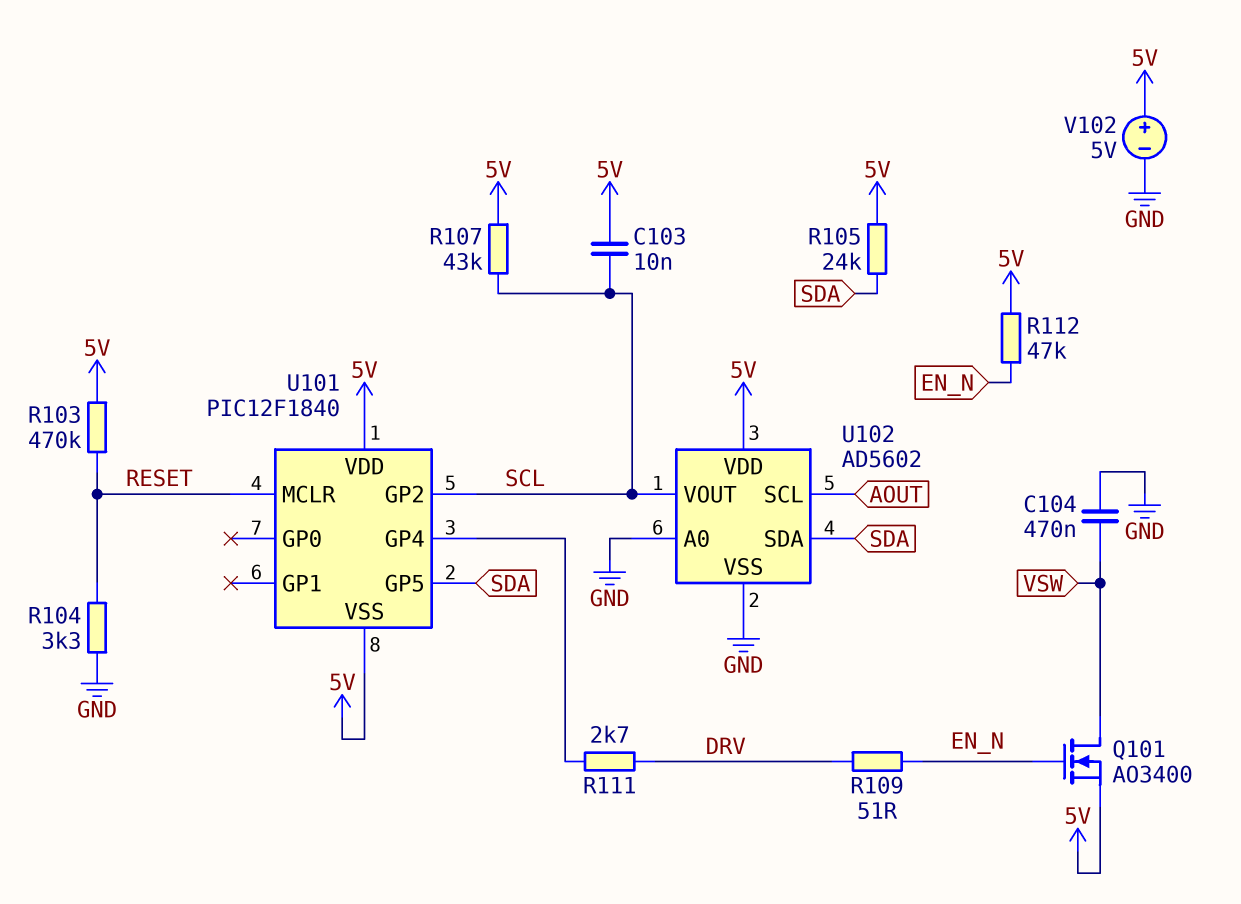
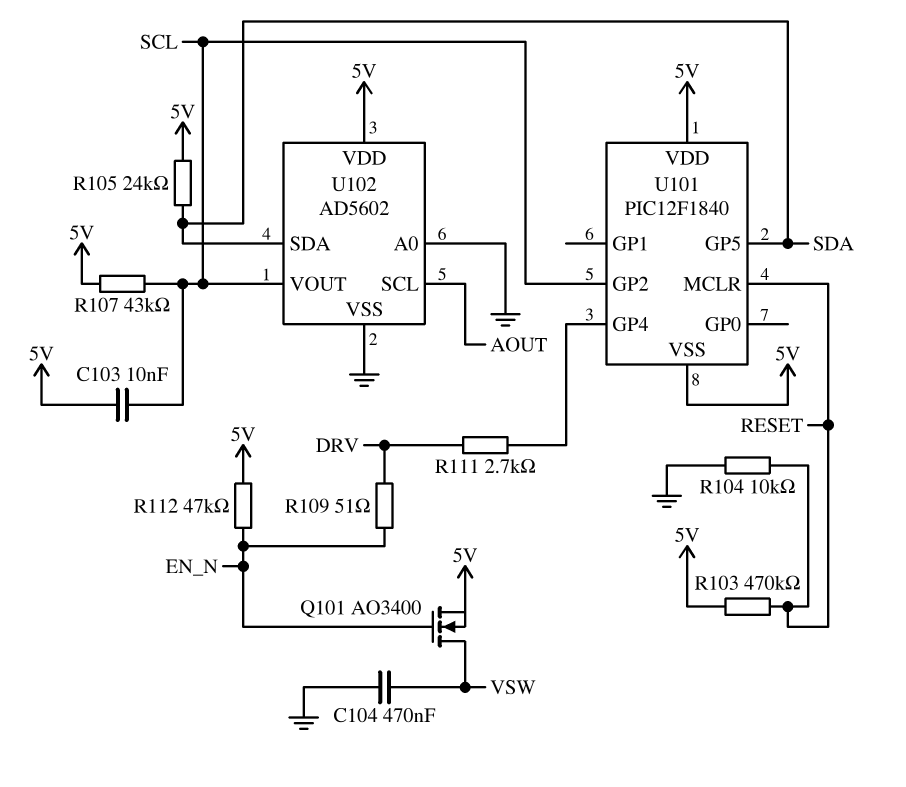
R104: 3.3k (GND, RESET) -> 10k (GND, RESET)
V102: 5V (plus 5V, minus GND) -> none

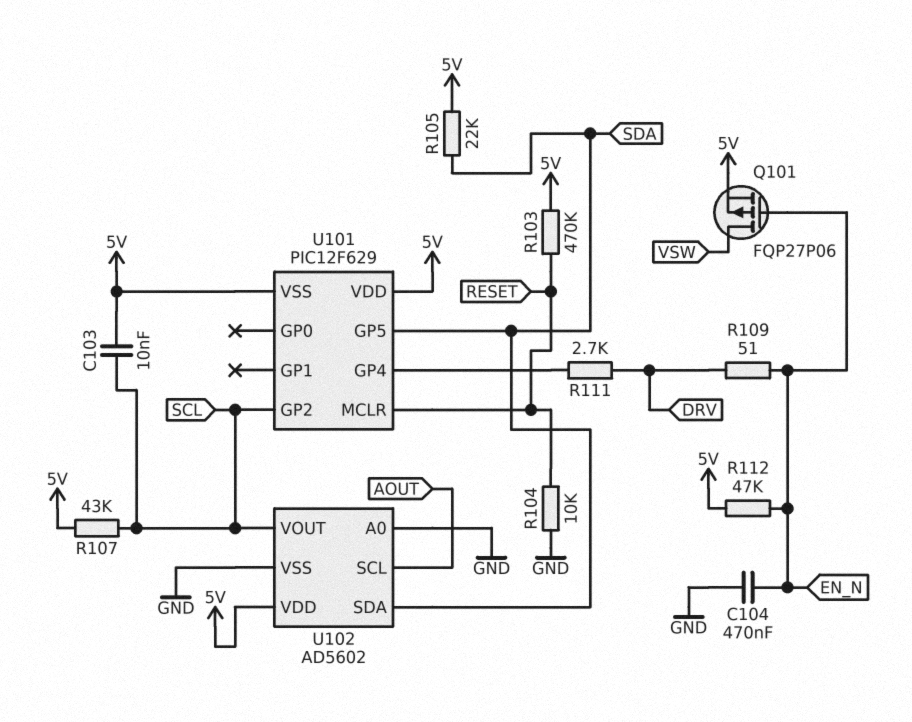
C104: 470nF (GND, VSW) -> 470nF (EN_N, GND)
Q101: NMOS AO3400 (G EN_N, D VSW, S 5V) -> PMOS FQP27P06 (G EN_N, D VSW, S 5V)
R105: 24k (5V, SDA) -> 22k (5V, SDA)
U101: PIC12F1840 -> PIC12F629

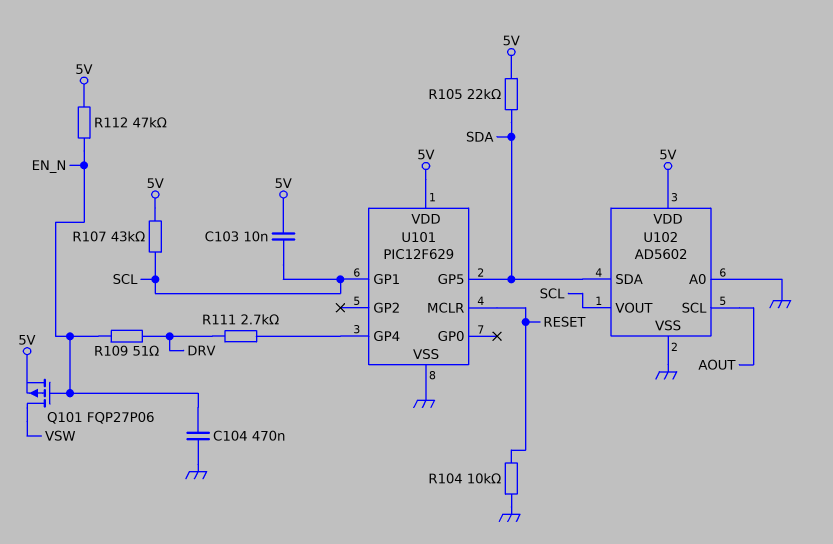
R103: 470k (5V, RESET) -> none
U101 pin GP1: none -> SCL
U101 pin GP2: SCL -> none
U101 pin VSS: 5V -> GND

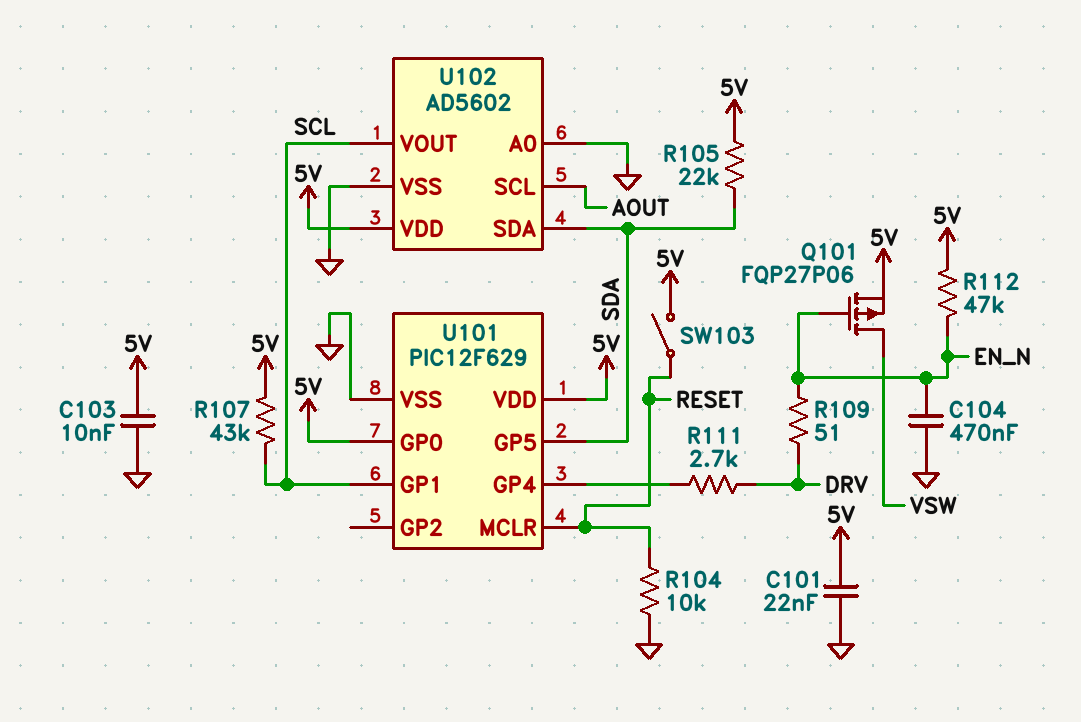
C101: none -> 22nF (5V, GND)
C103: 10nF (5V, SCL) -> 10nF (5V, GND)
SW103: none -> switch (5V, RESET)
U101 pin GP0: none -> 5V

